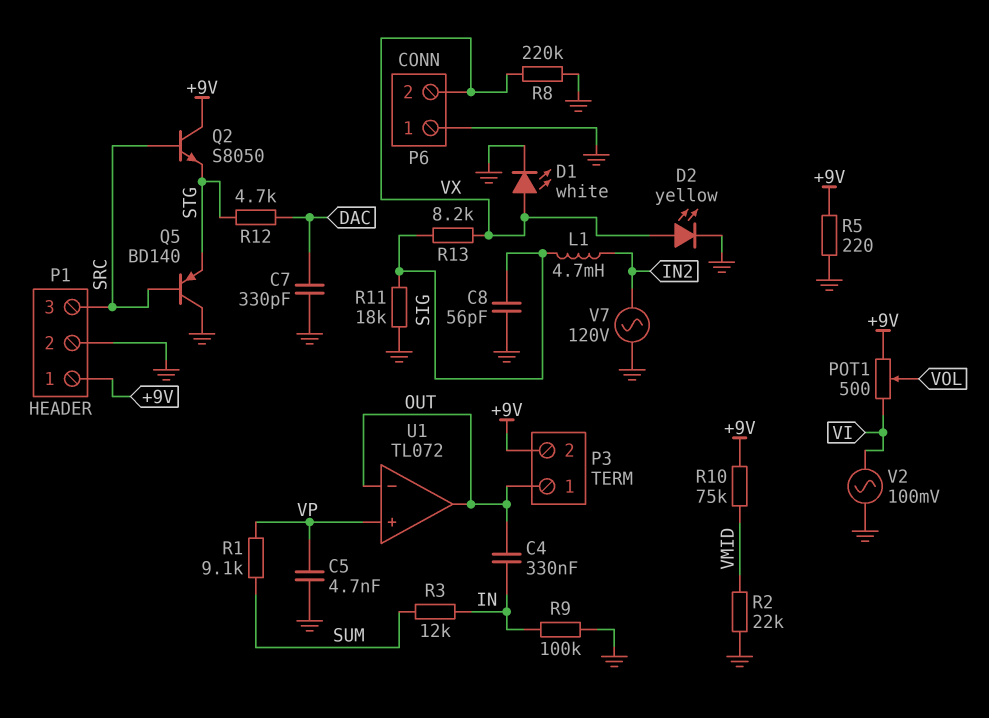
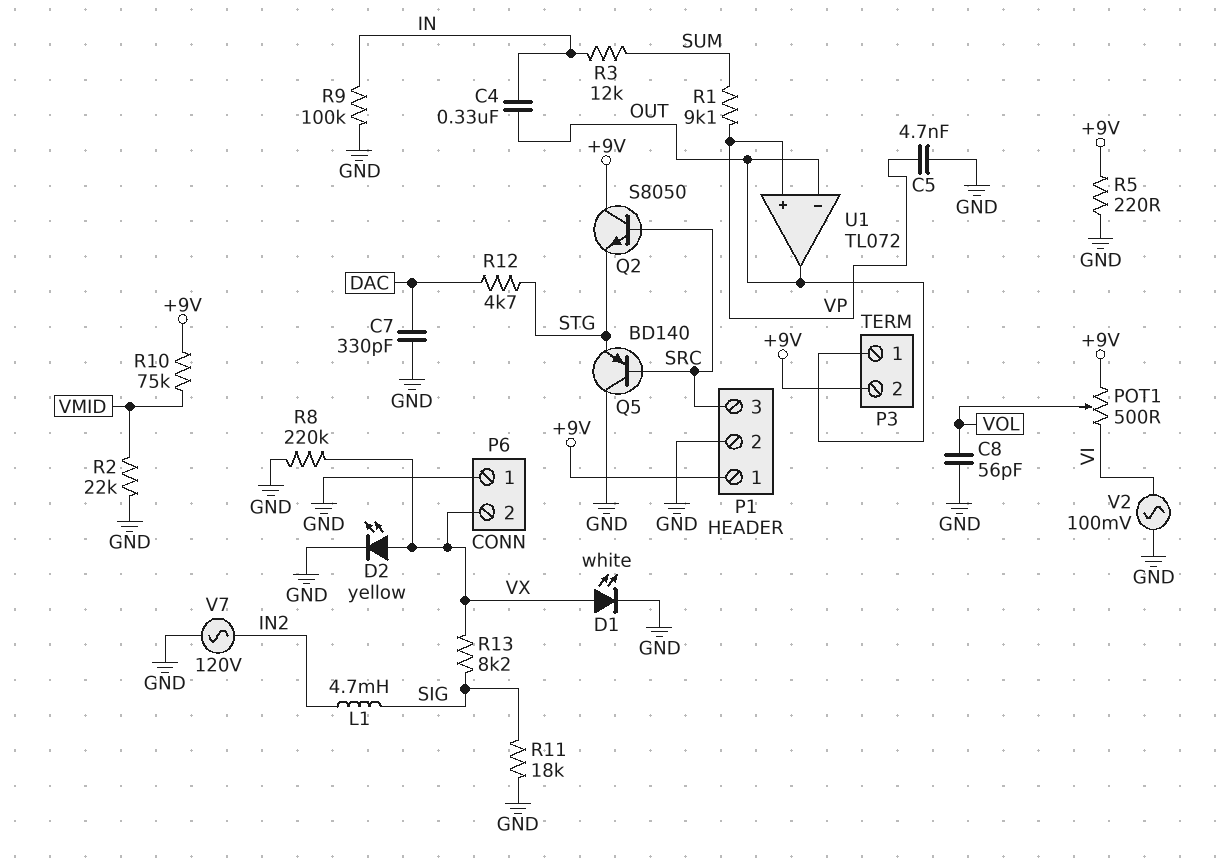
C8: 56pF (GND, SIG) -> 56pF (GND, VOL)

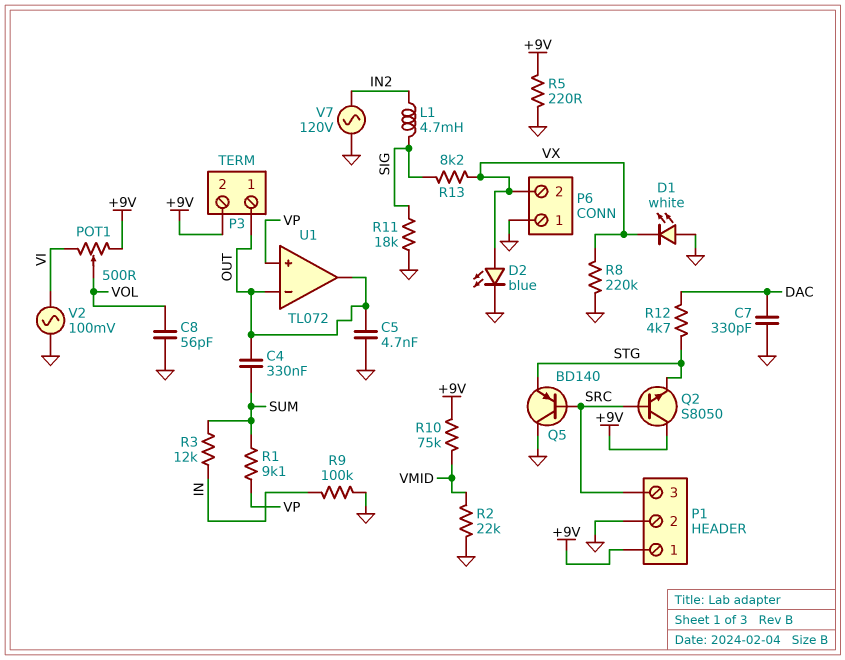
C4: 330nF (IN, OUT) -> 330nF (OUT, SUM)
C5: 4.7nF (GND, VP) -> 4.7nF (GND, OUT)
D1: LED white (A VX, K GND) -> LED white (A GND, K VX)
D2: LED yellow (A VX, K GND) -> LED blue (A VX, K GND)

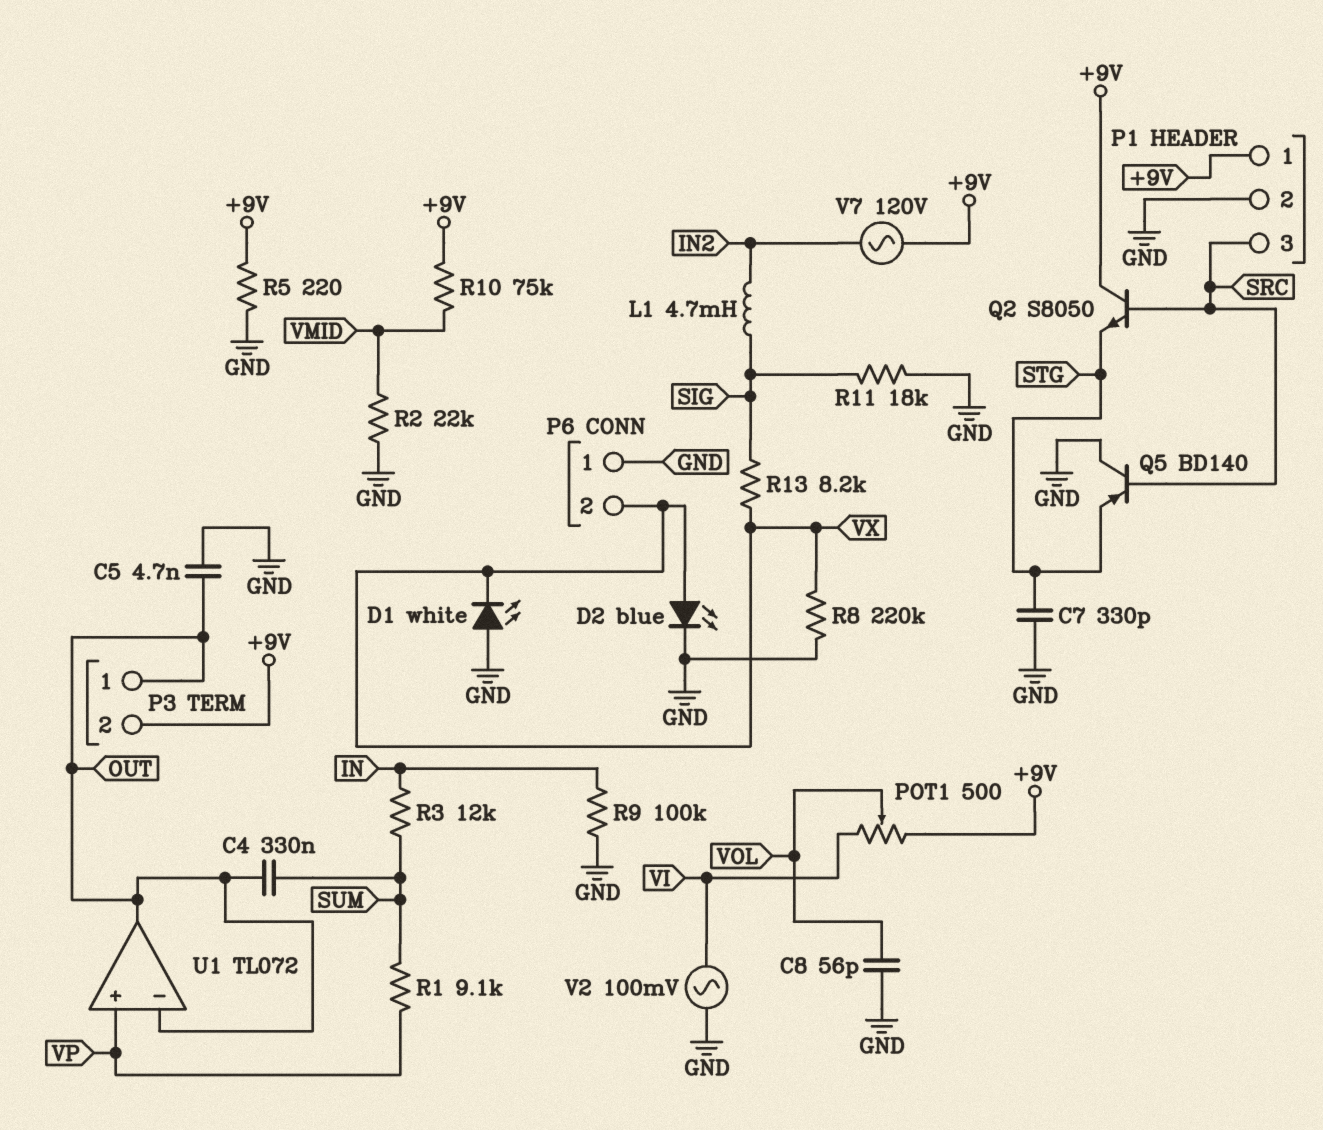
C7: 330pF (DAC, GND) -> 330pF (GND, STG)
R12: 4.7k (DAC, STG) -> none
V7: AC 120V (GND, IN2) -> AC 120V (+9V, IN2)

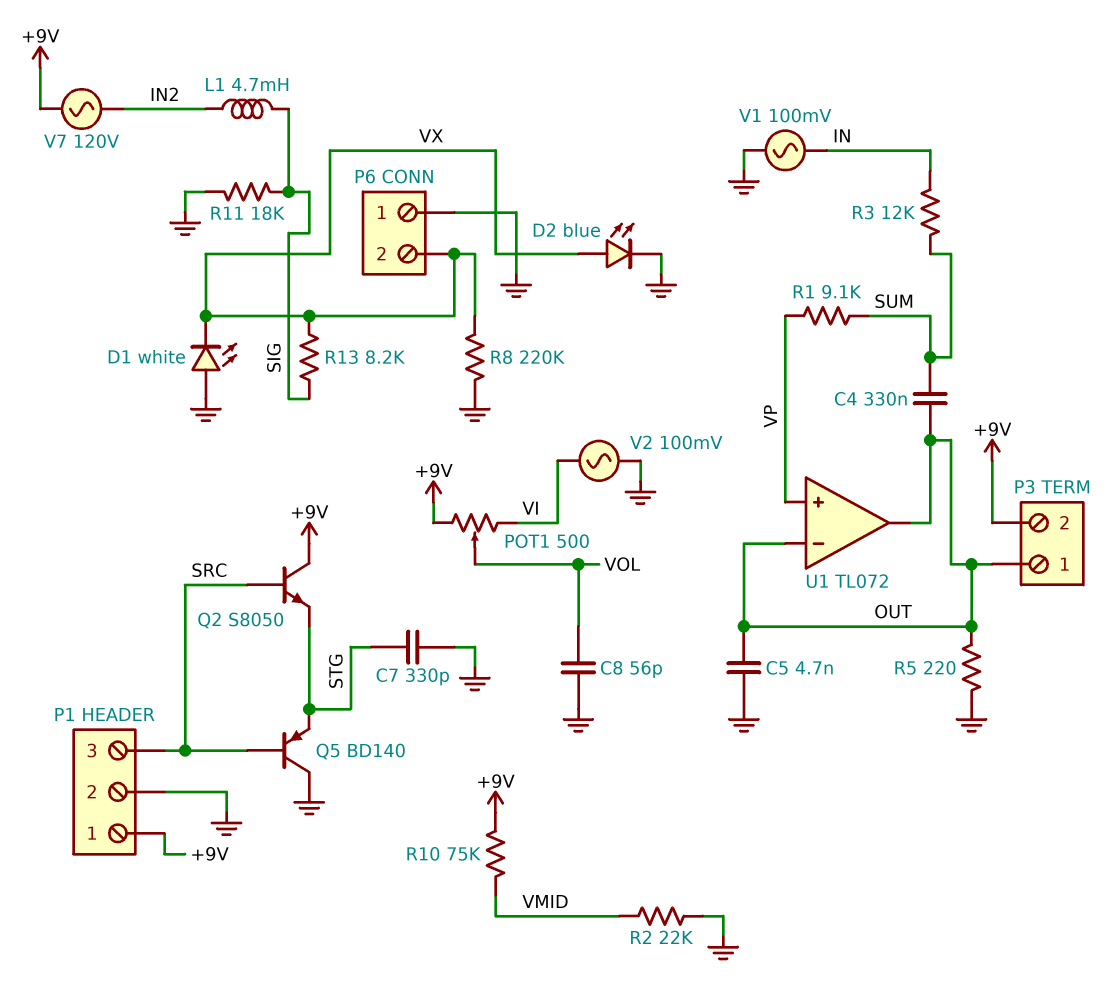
R5: 220 (+9V, GND) -> 220 (GND, OUT)
R9: 100k (GND, IN) -> none
V1: none -> AC 100mV (GND, IN)

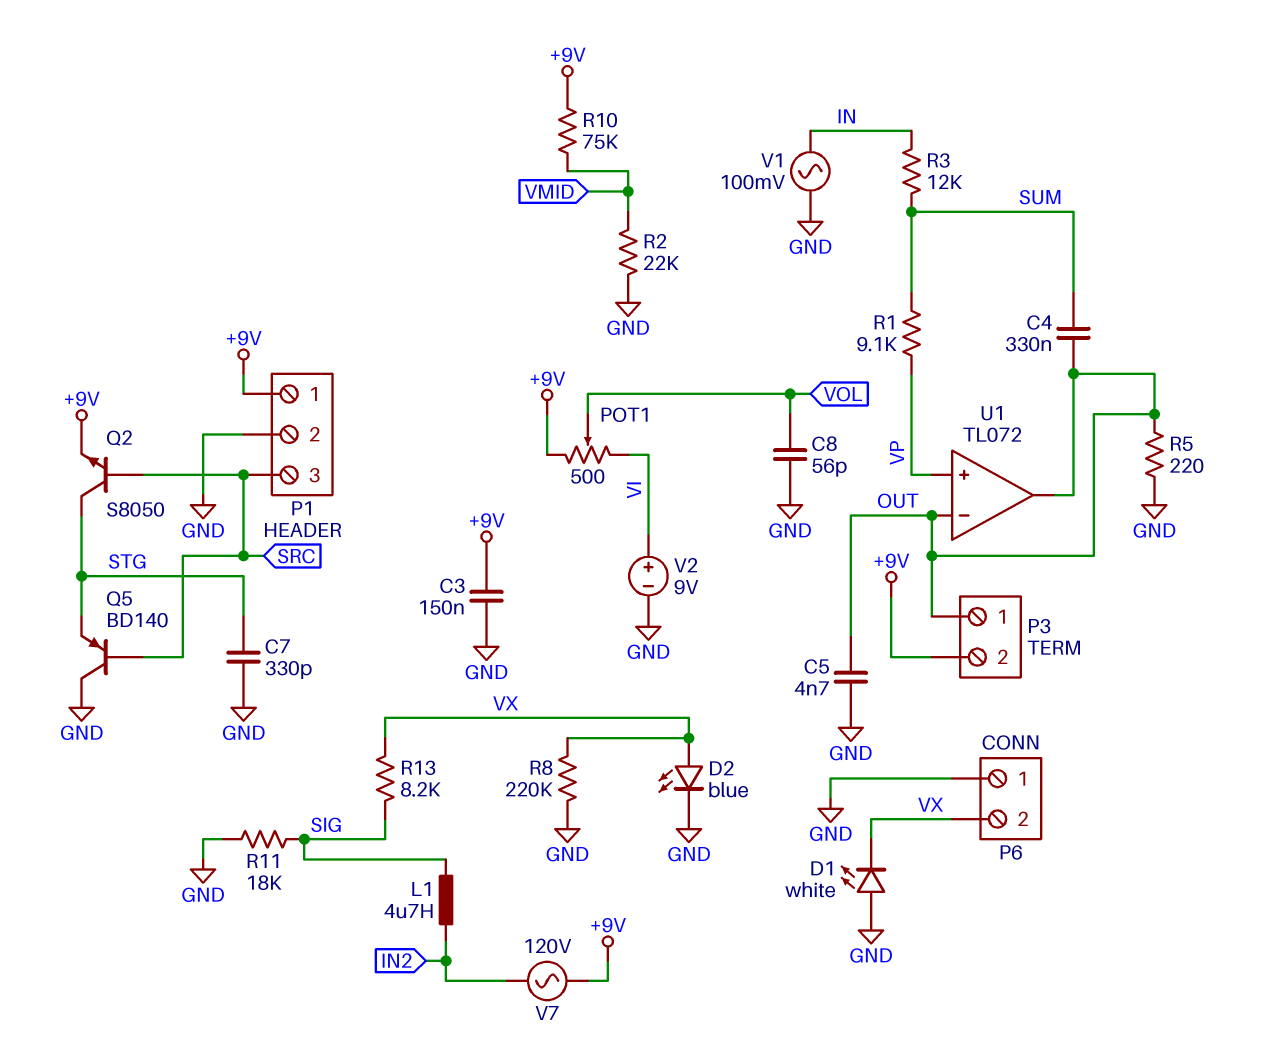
C3: none -> 150nF (+9V, GND)
L1: 4.7mH (IN2, SIG) -> 4.7uH (IN2, SIG)
Q2: NPN S8050 (B SRC, C +9V, E STG) -> NPN S8050 (B SRC, C STG, E +9V)
V2: AC 100mV (GND, VI) -> 9V (plus VI, minus GND)

